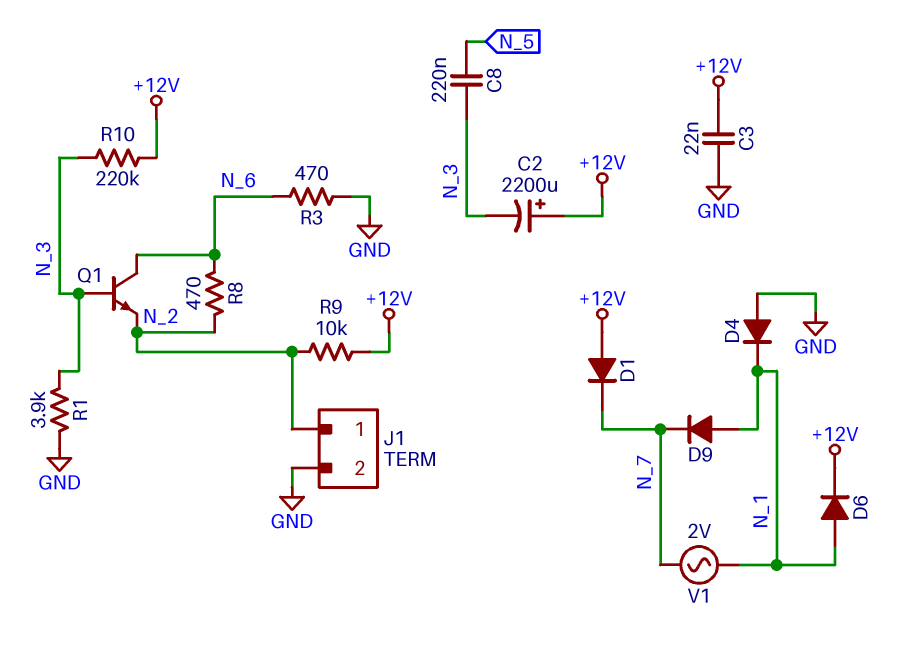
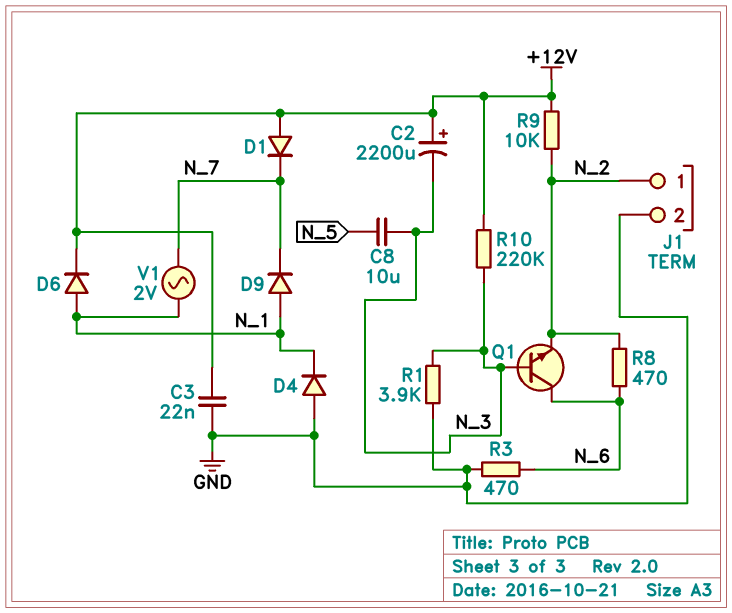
C8: 220nF (N_3, N_5) -> 10uF (N_3, N_5)

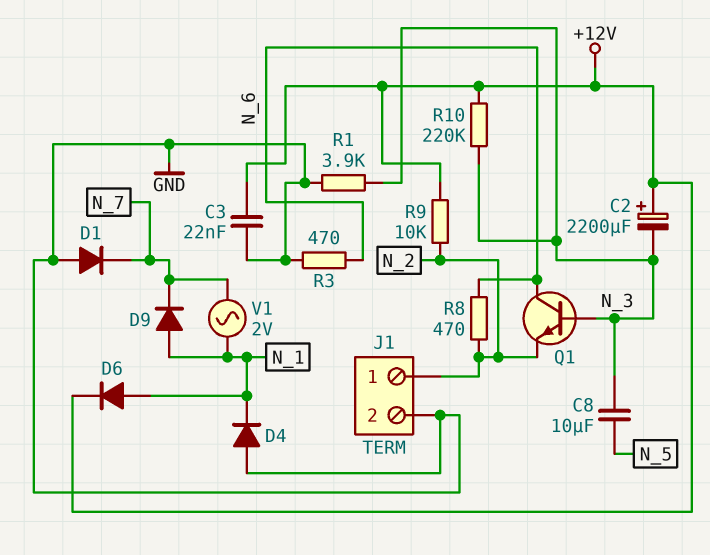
D1: diode (A +12V, K N_7) -> diode (A GND, K N_7)

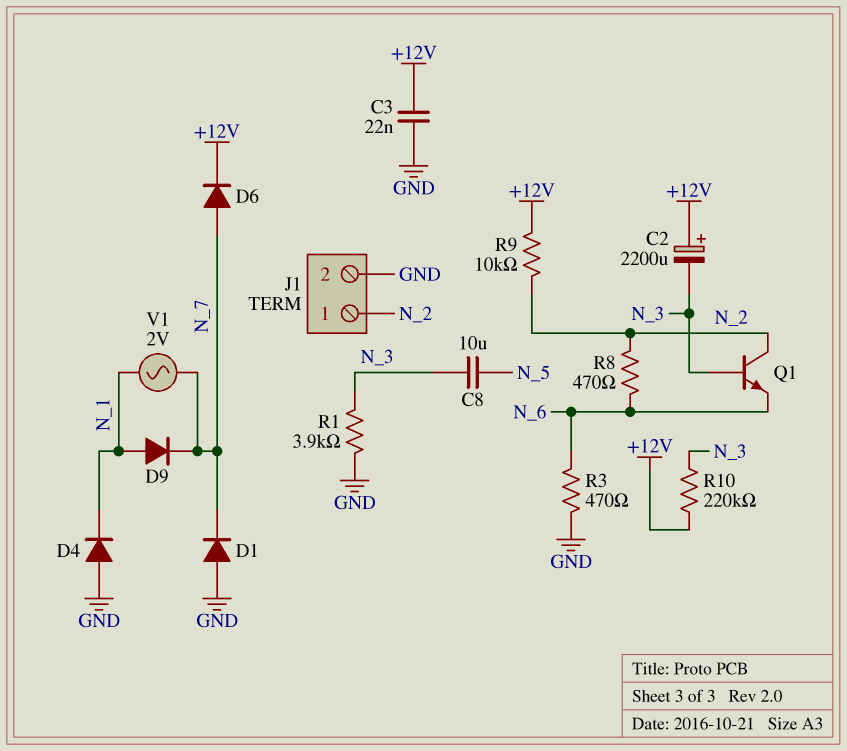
D6: diode (A N_1, K +12V) -> diode (A N_7, K +12V)
Q1: NPN (B N_3, C N_6, E N_2) -> NPN (B N_3, C N_2, E N_6)

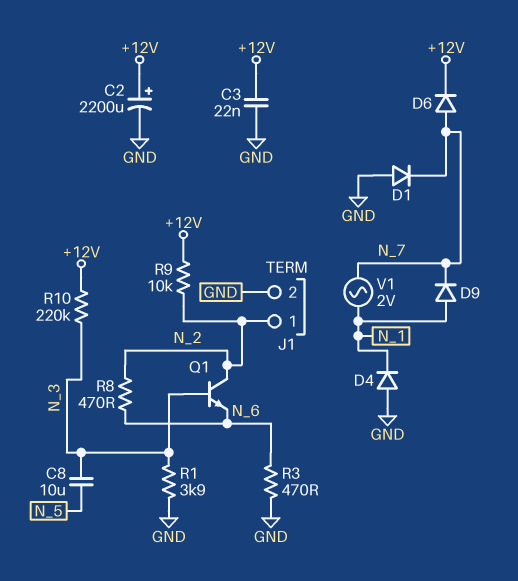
C2: 2200uF (plus +12V, minus N_3) -> 2200uF (plus +12V, minus GND)

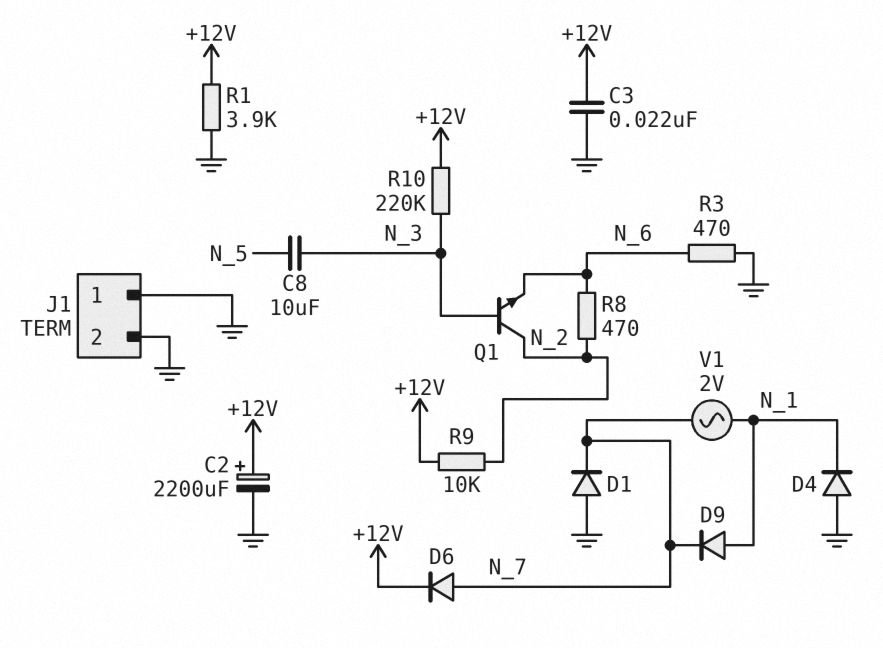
J1 pin 1: N_2 -> GND
R1: 3.9k (GND, N_3) -> 3.9k (+12V, GND)

